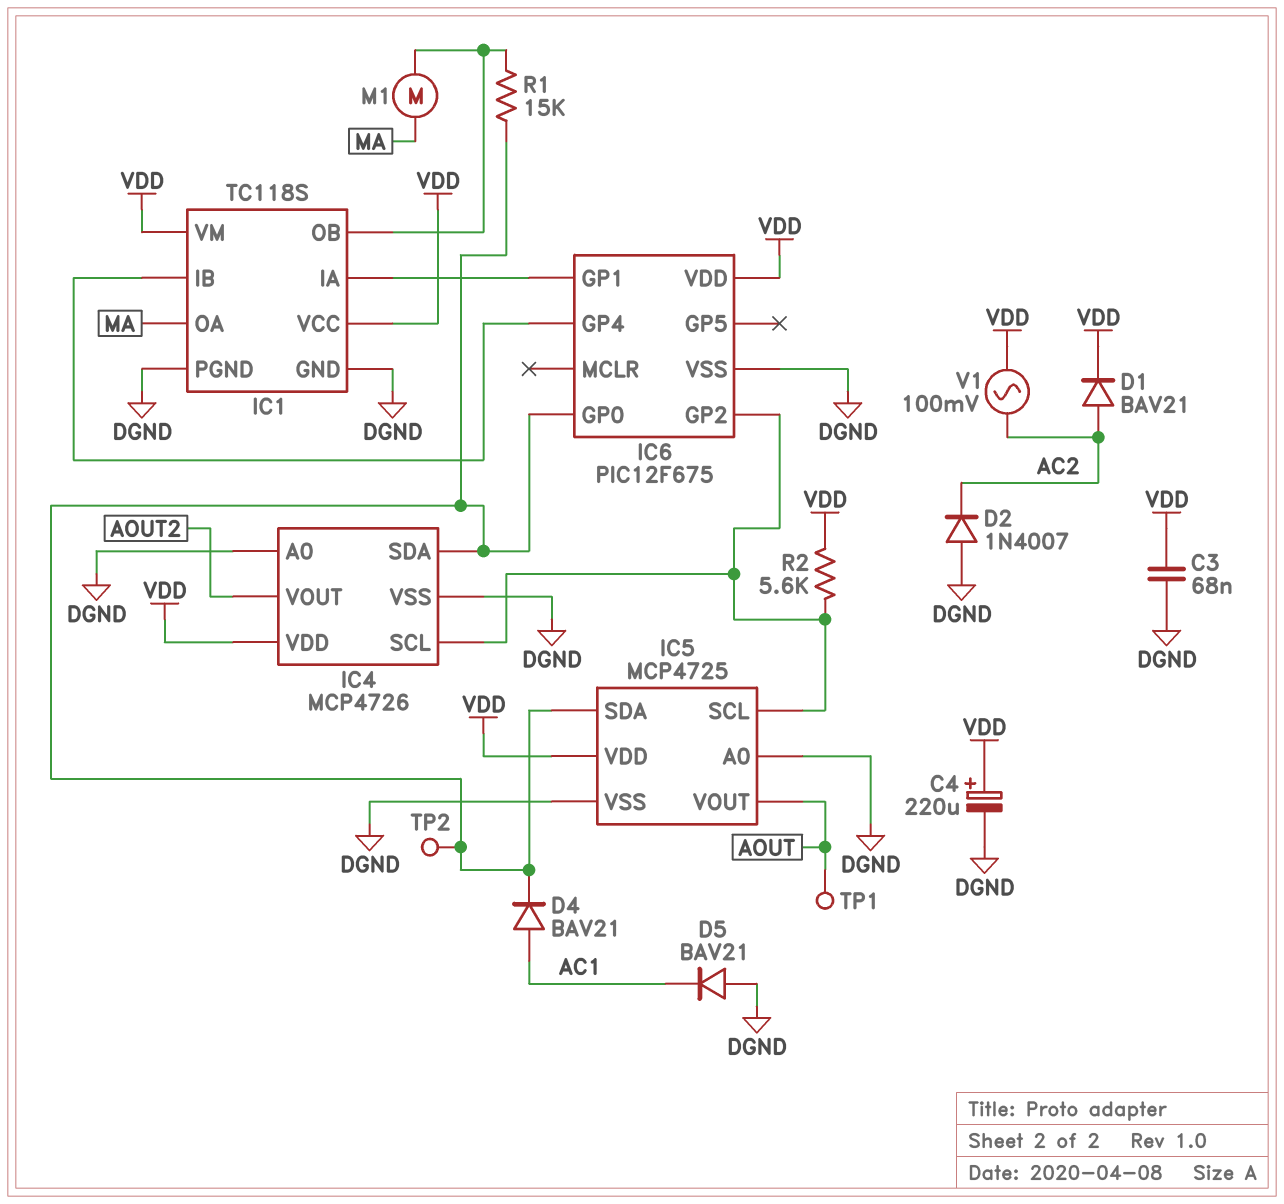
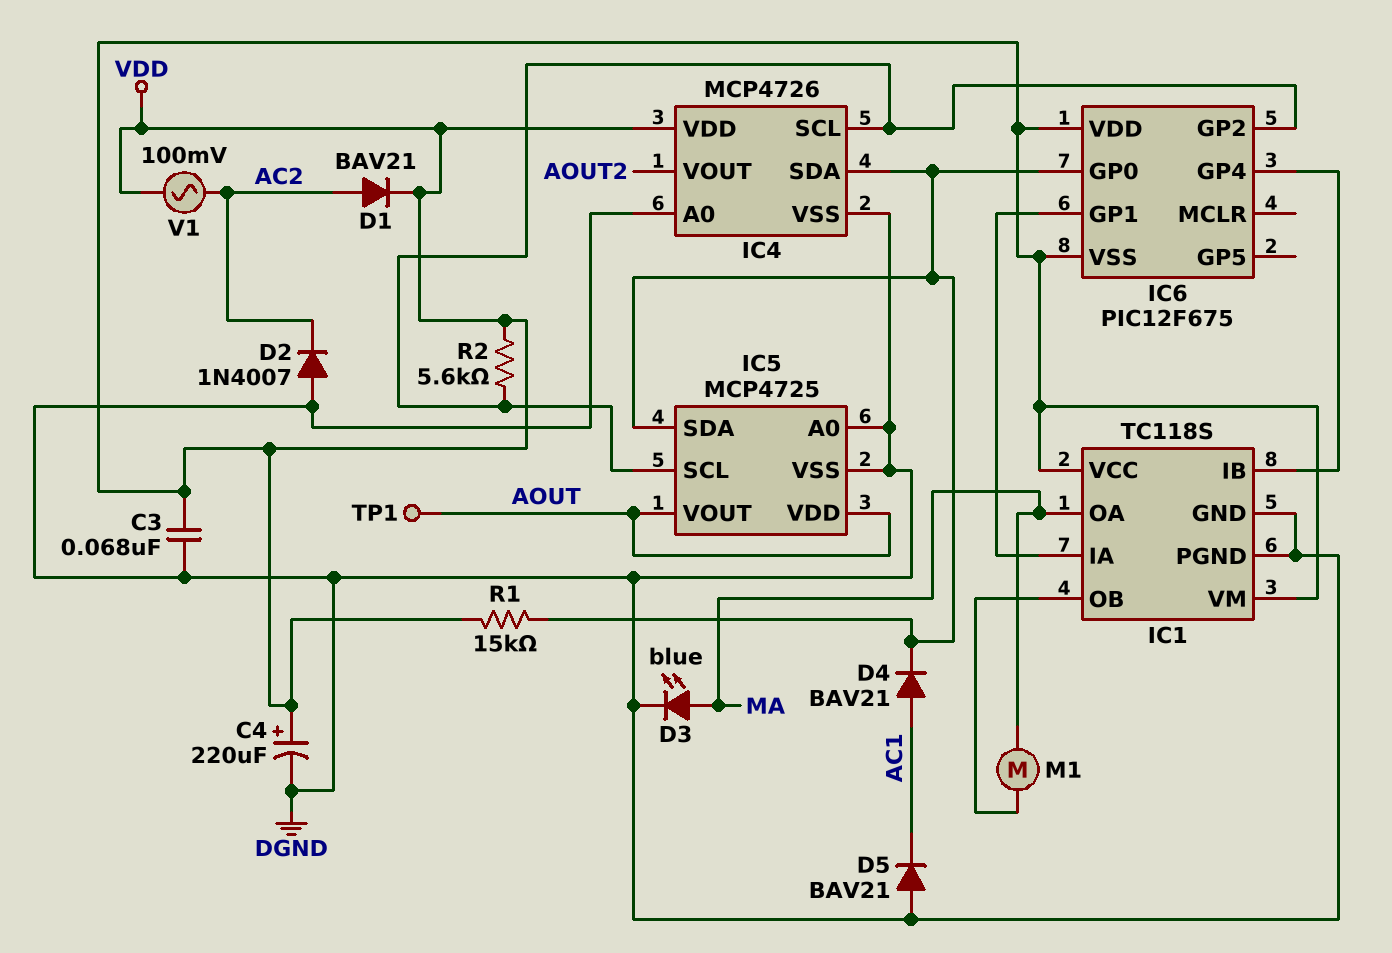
D3: none -> LED blue (A MA, K DGND)
IC5 pin VDD: VDD -> AOUT
IC6 pin VSS: DGND -> VDD
R1: 15k (IC1/OB, IC4/SDA) -> 15k (IC4/SDA, VDD)
TP2: test point (IC4/SDA) -> none

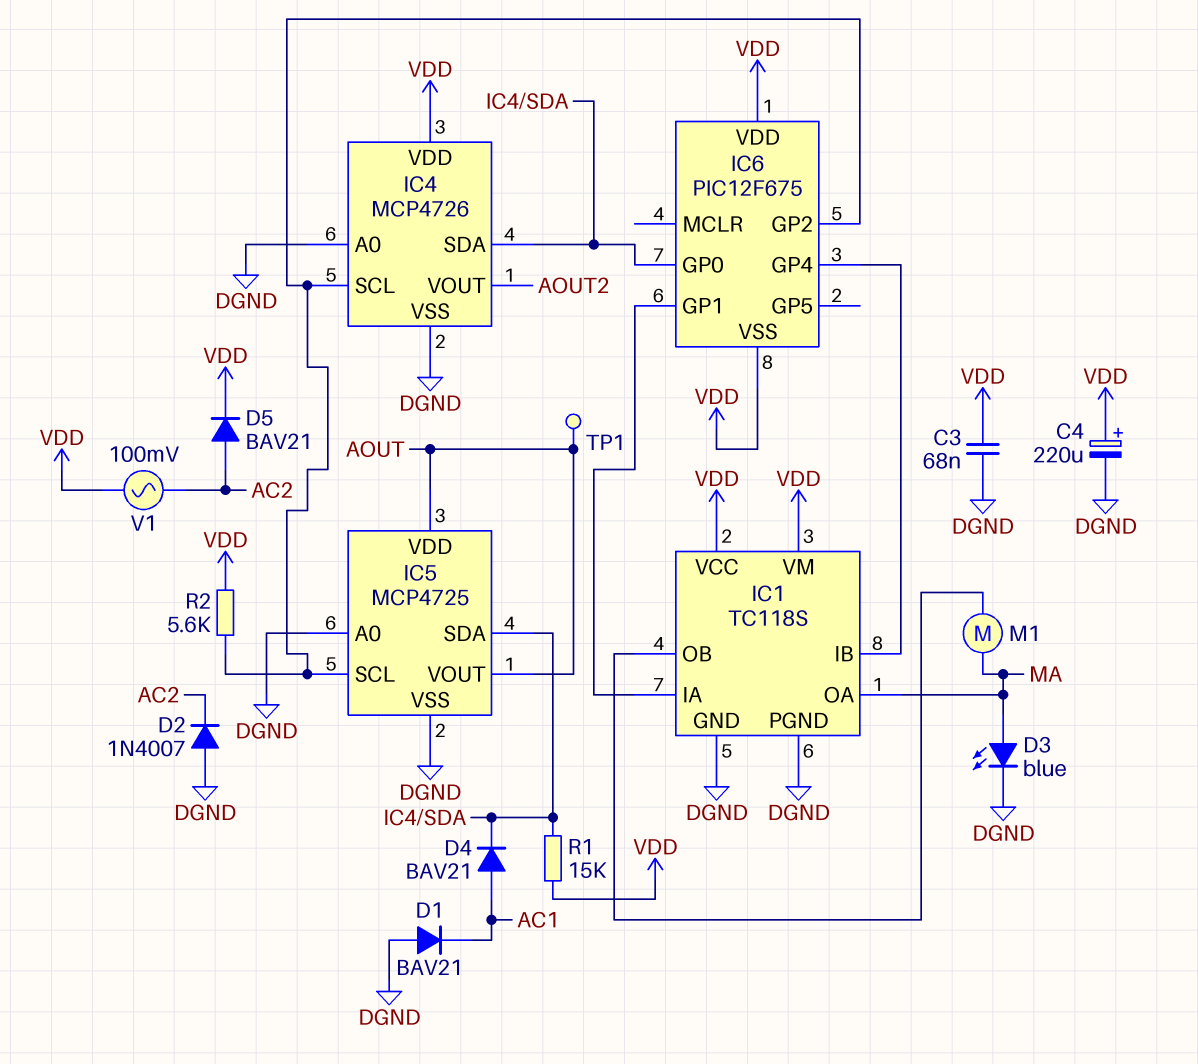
D1: diode BAV21 (A AC2, K VDD) -> diode BAV21 (A DGND, K AC1)
D5: diode BAV21 (A DGND, K AC1) -> diode BAV21 (A AC2, K VDD)

